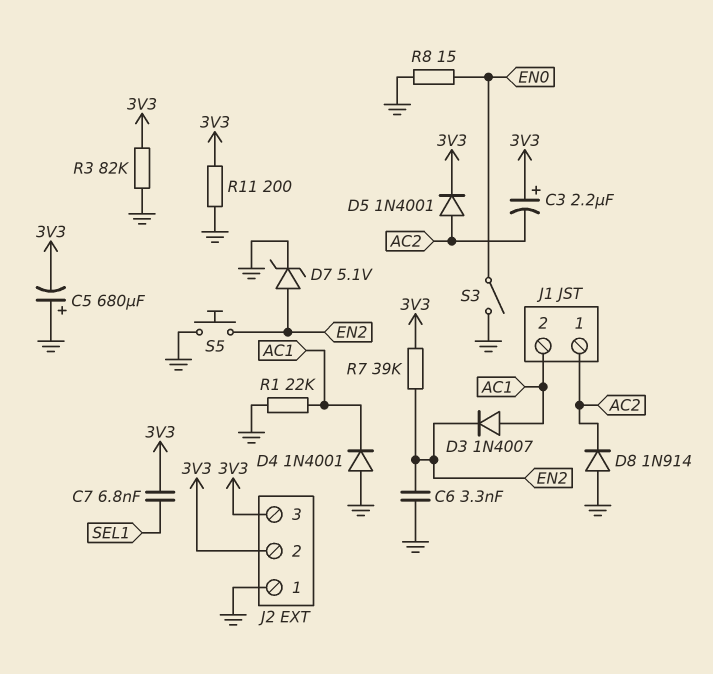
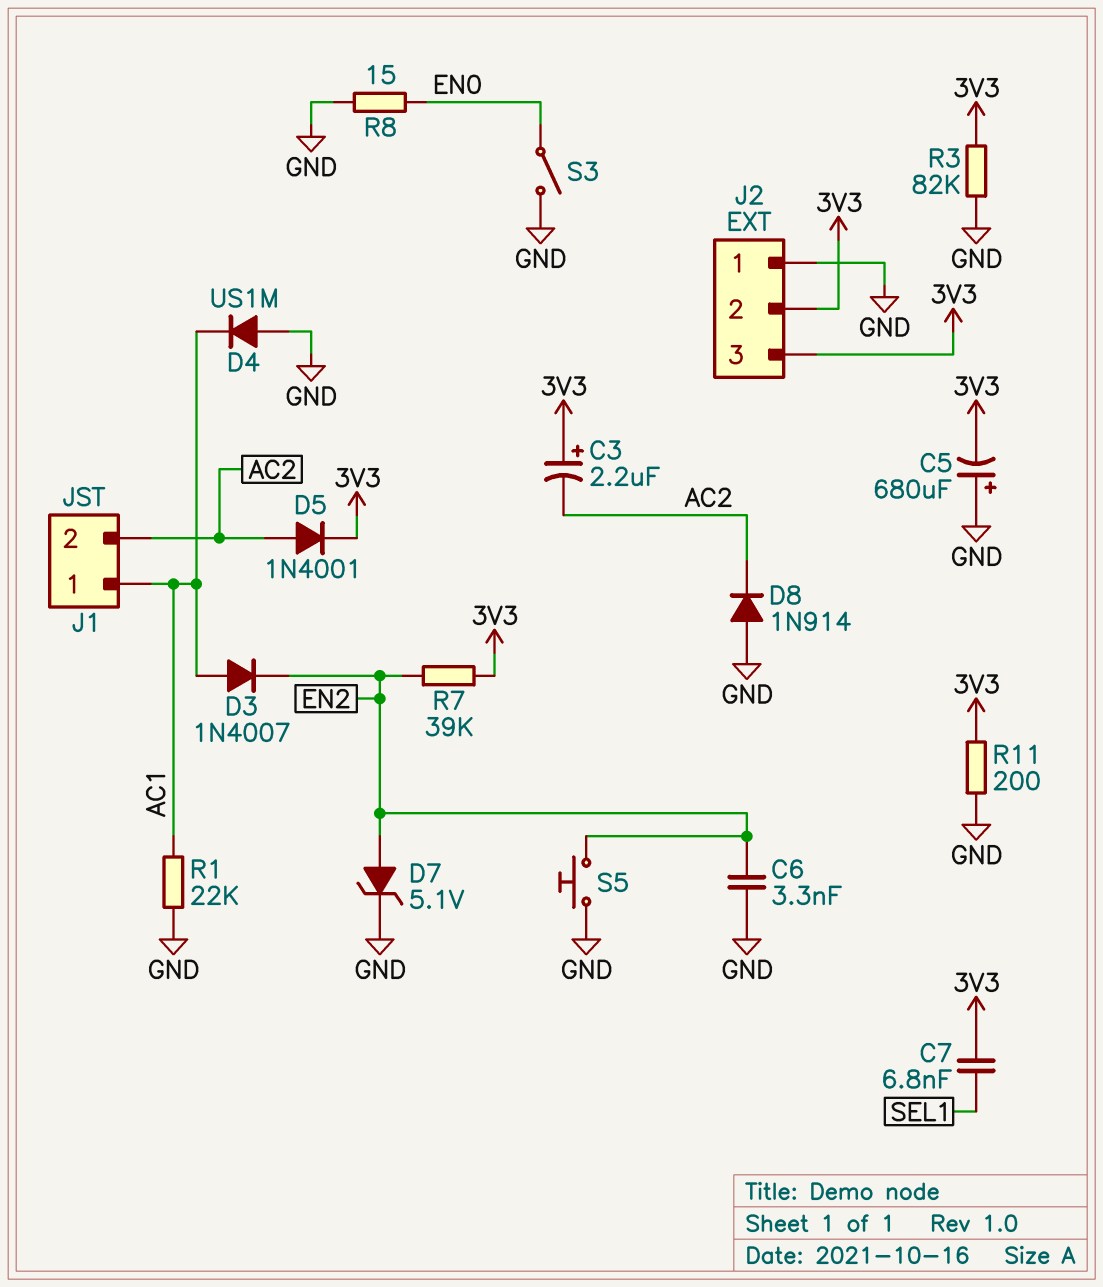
D4: diode 1N4001 (A GND, K AC1) -> diode US1M (A GND, K AC1)
J1 pin 1: AC2 -> AC1
J1 pin 2: AC1 -> AC2

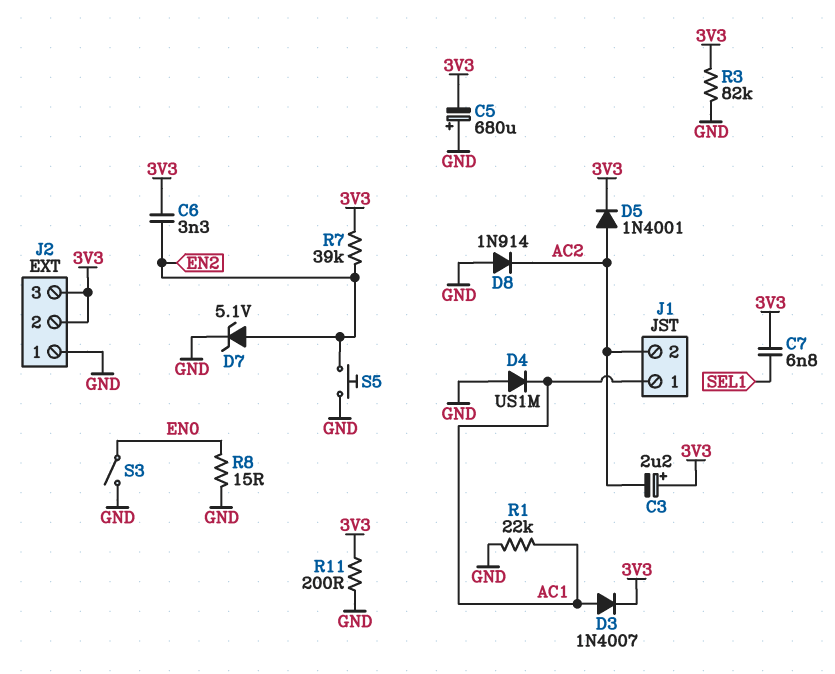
C6: 3.3nF (EN2, GND) -> 3.3nF (3V3, EN2)
D3: diode 1N4007 (A AC1, K EN2) -> diode 1N4007 (A AC1, K 3V3)

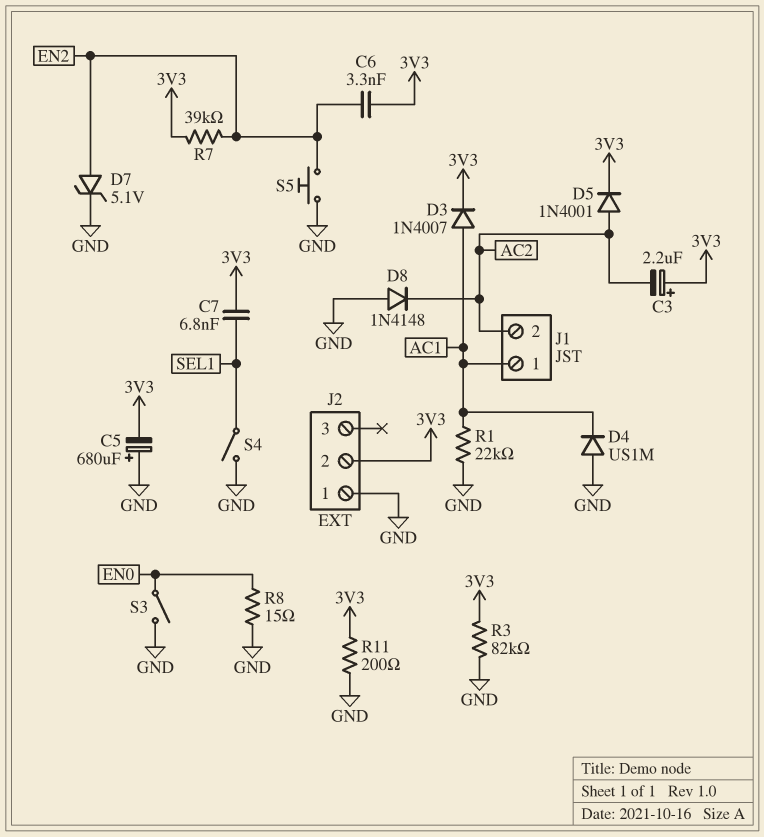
D8: diode 1N914 (A GND, K AC2) -> diode 1N4148 (A GND, K AC2)
J2 pin 3: 3V3 -> none
S4: none -> switch (GND, SEL1)

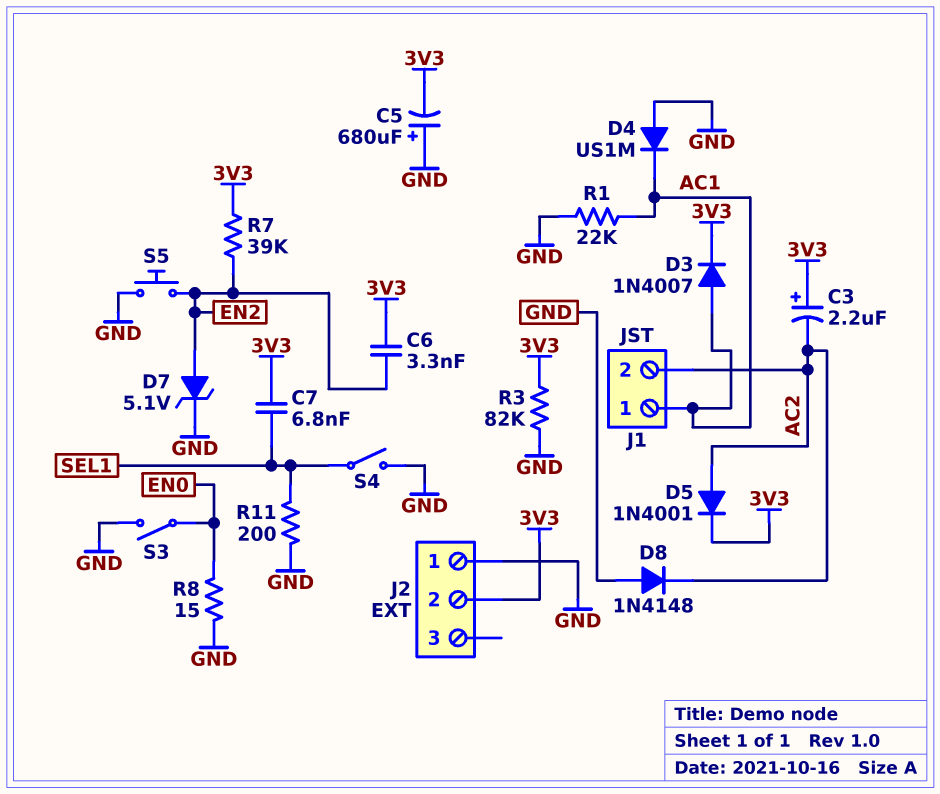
R11: 200 (3V3, GND) -> 200 (GND, SEL1)

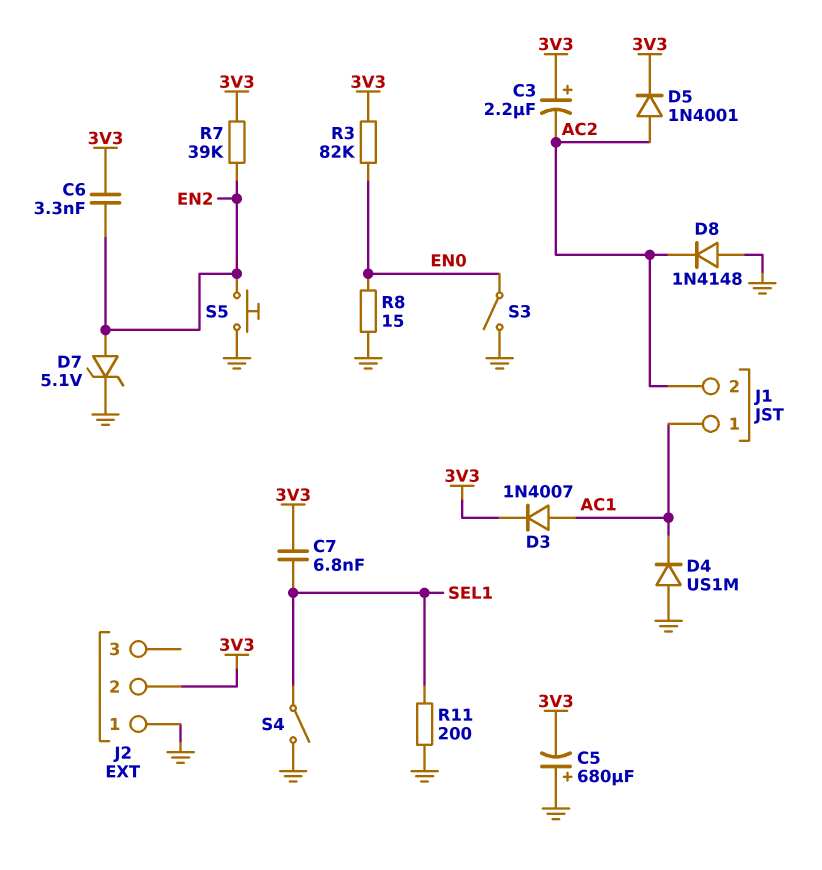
R1: 22k (AC1, GND) -> none
R3: 82k (3V3, GND) -> 82k (3V3, EN0)

